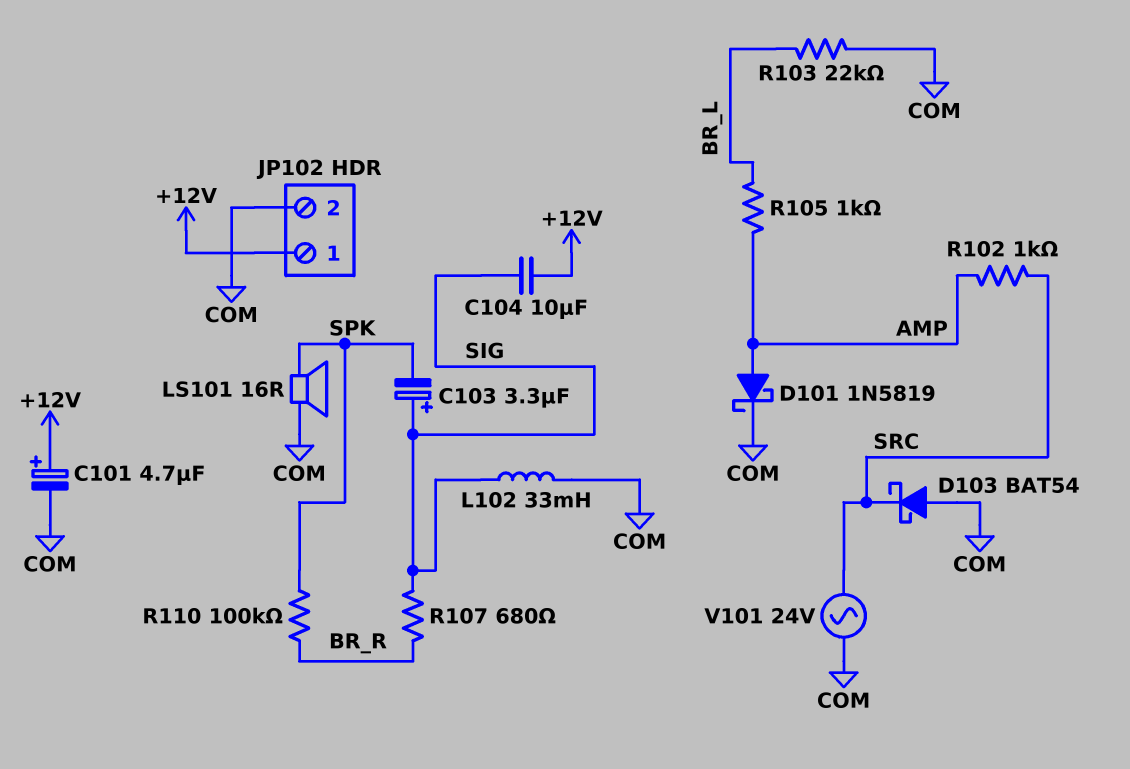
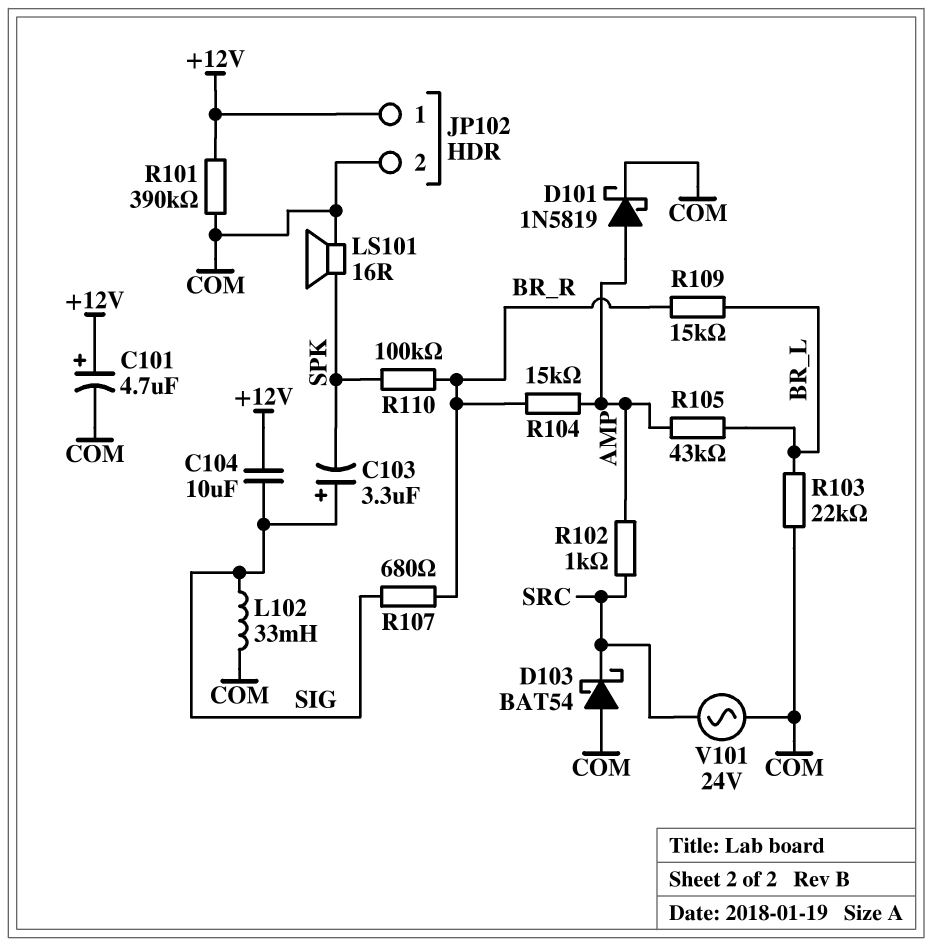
R101: none -> 390k (+12V, COM)
R104: none -> 15k (AMP, BR_R)
R105: 1k (AMP, BR_L) -> 43k (AMP, BR_L)
R109: none -> 15k (BR_L, BR_R)

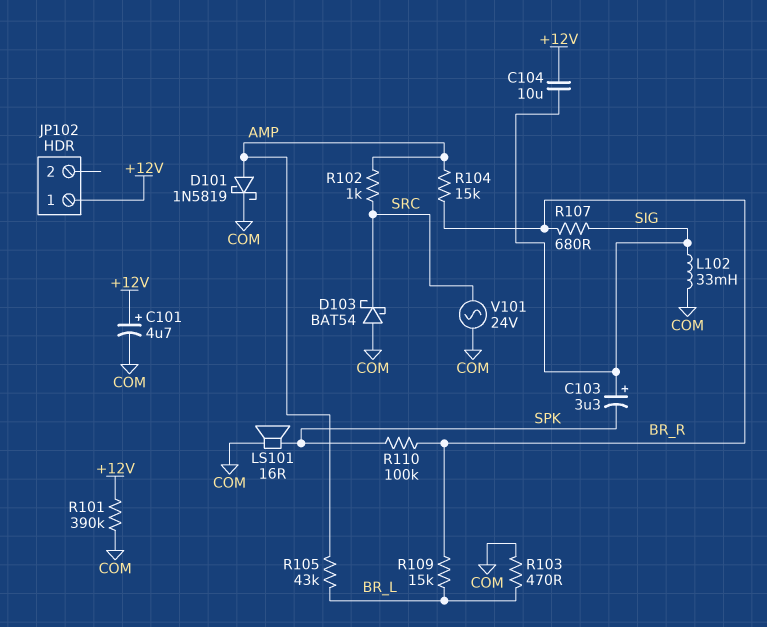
JP102 pin 2: COM -> none
R103: 22k (BR_L, COM) -> 470 (BR_L, COM)

